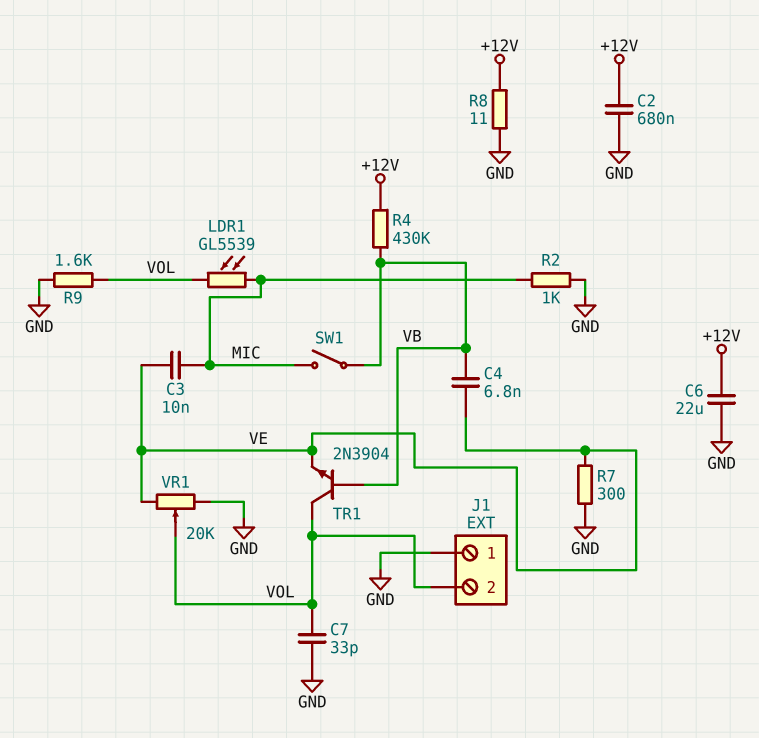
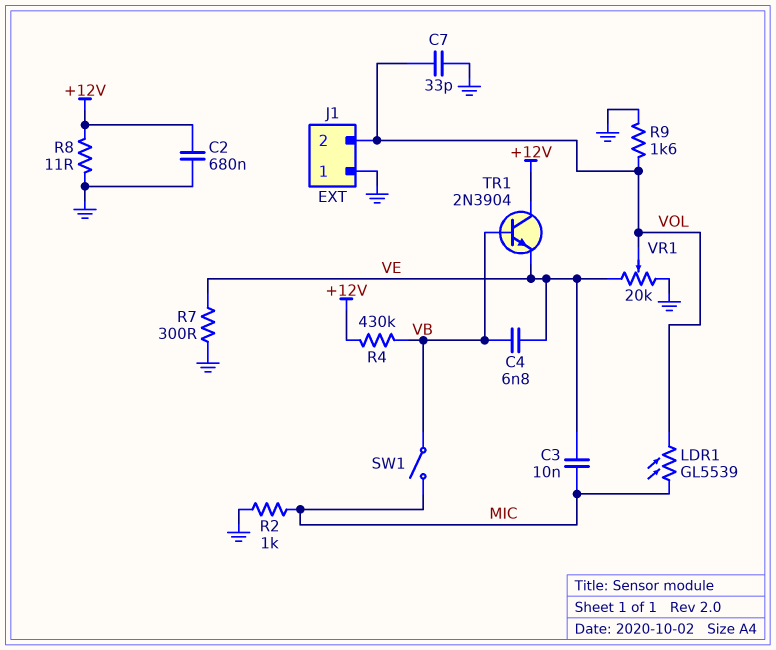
C6: 22uF (+12V, GND) -> none
TR1: NPN 2N3904 (B VB, C VOL, E VE) -> NPN 2N3904 (B VB, C +12V, E VE)

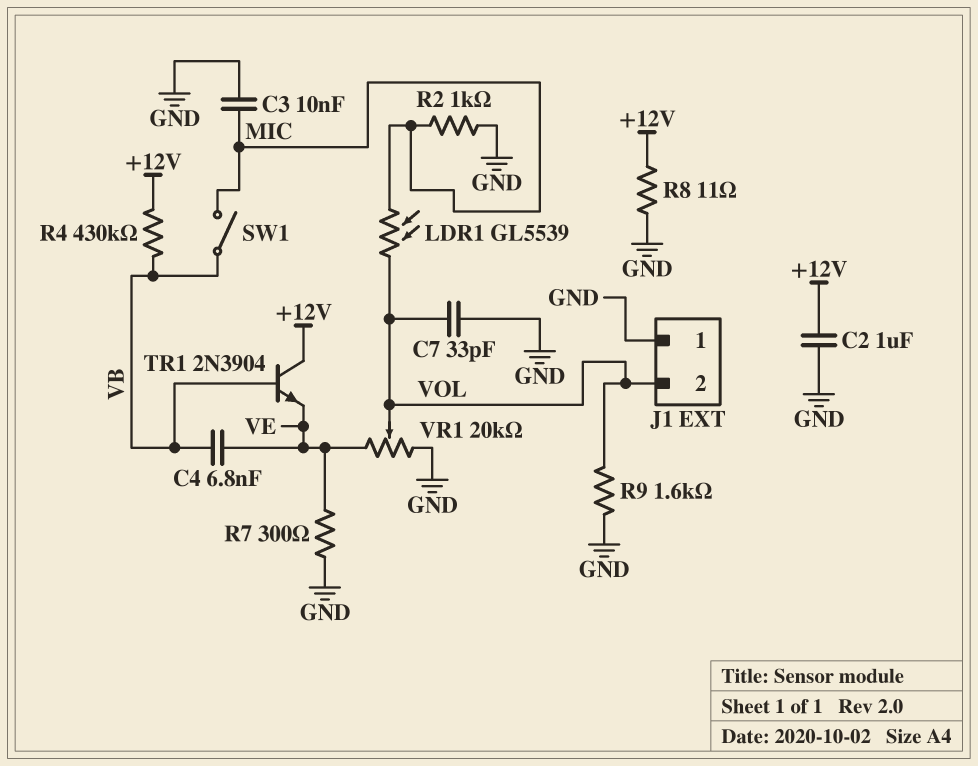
C2: 680nF (+12V, GND) -> 1uF (+12V, GND)
C3: 10nF (MIC, VE) -> 10nF (GND, MIC)

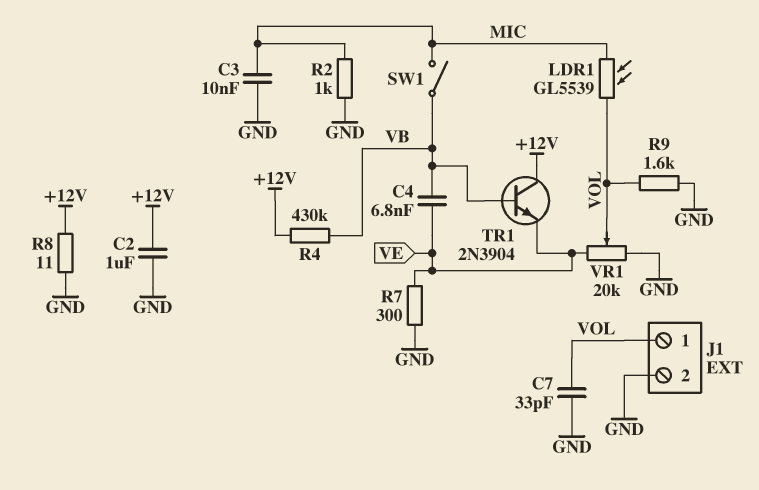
J1 pin 1: GND -> VOL
J1 pin 2: VOL -> GND

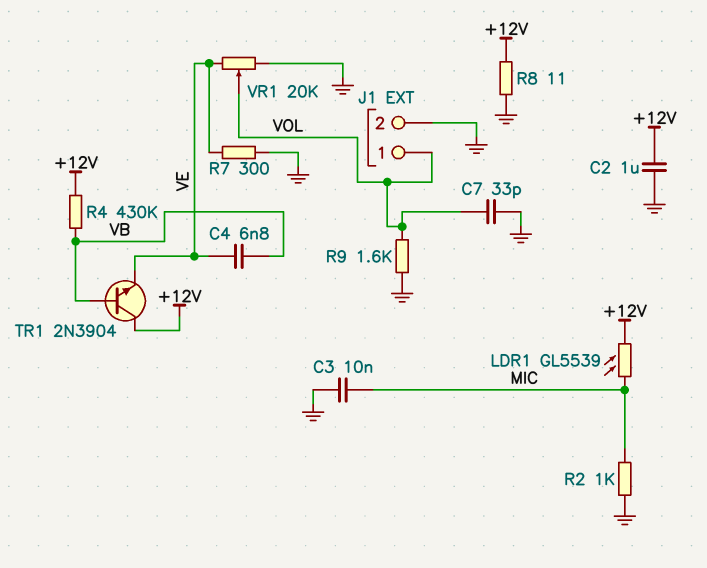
LDR1: GL5539 (MIC, VOL) -> GL5539 (+12V, MIC)
SW1: switch (MIC, VB) -> none

